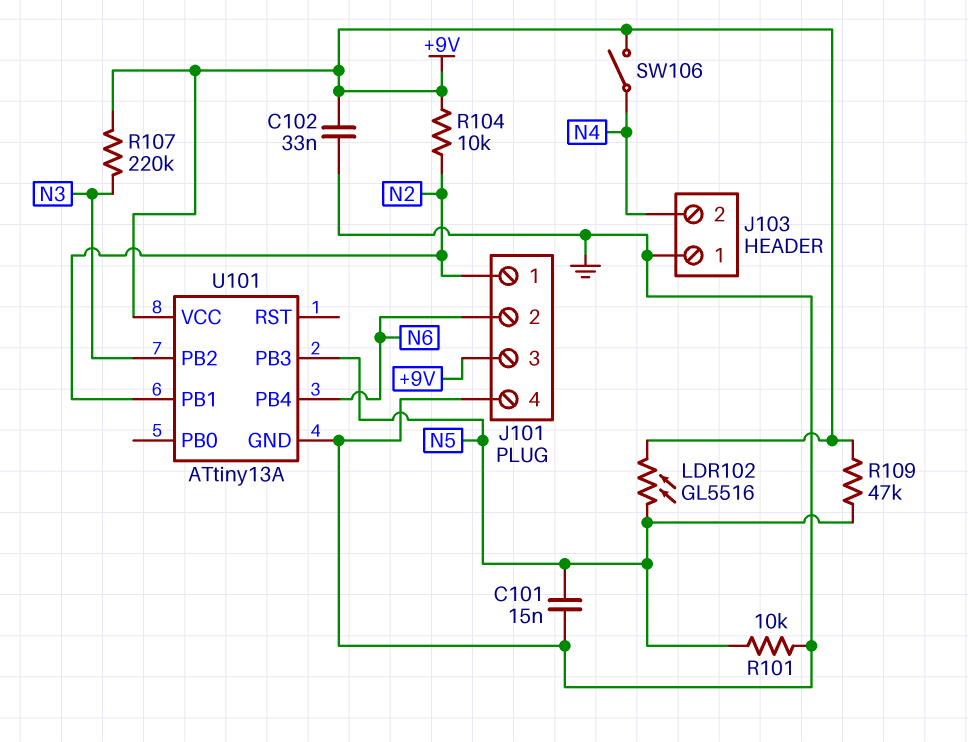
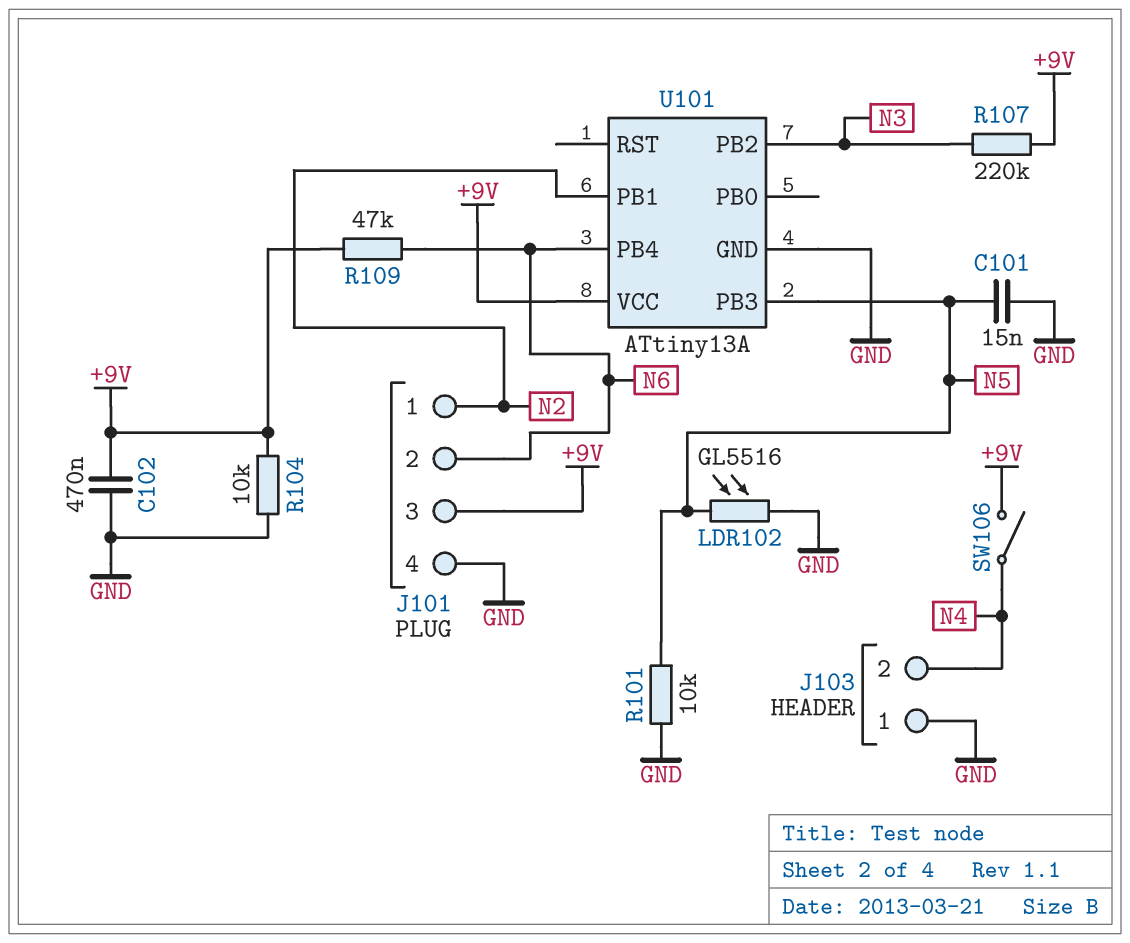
C102: 33nF (+9V, GND) -> 470nF (+9V, GND)
LDR102: GL5516 (+9V, N5) -> GL5516 (GND, N5)
R104: 10k (+9V, N2) -> 10k (+9V, GND)
R109: 47k (+9V, N5) -> 47k (+9V, N6)

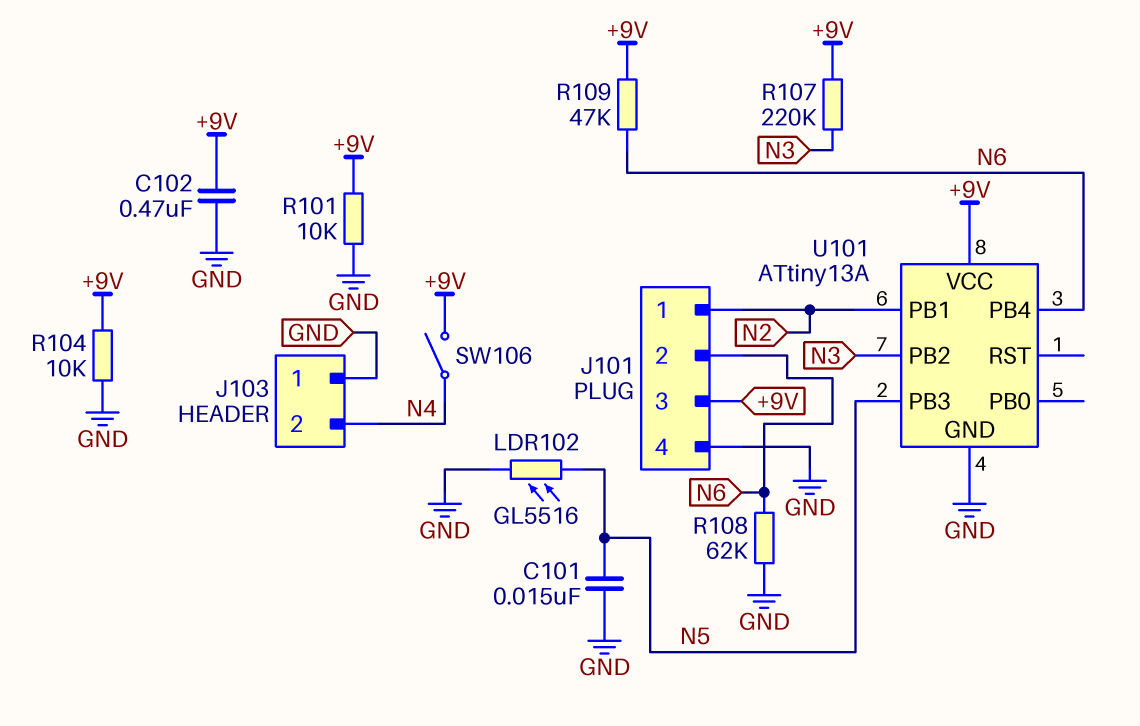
R101: 10k (GND, N5) -> 10k (+9V, GND)
R108: none -> 62k (GND, N6)

